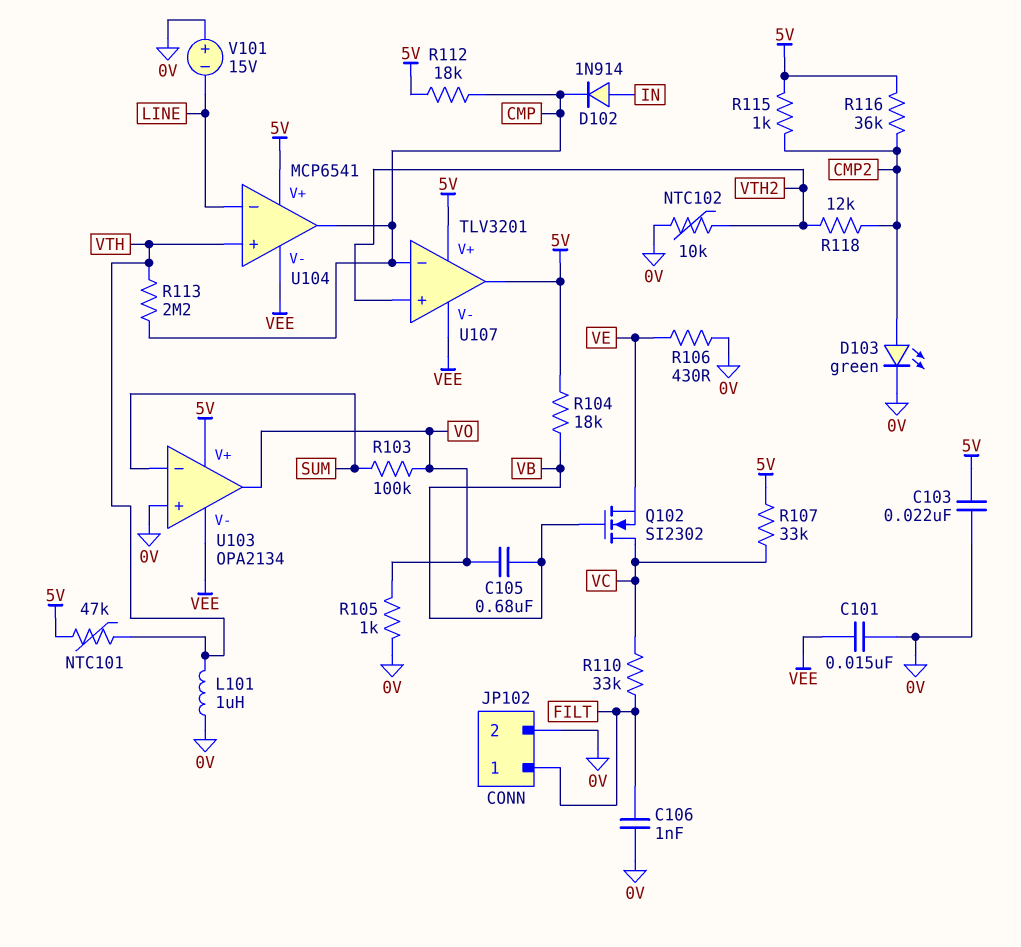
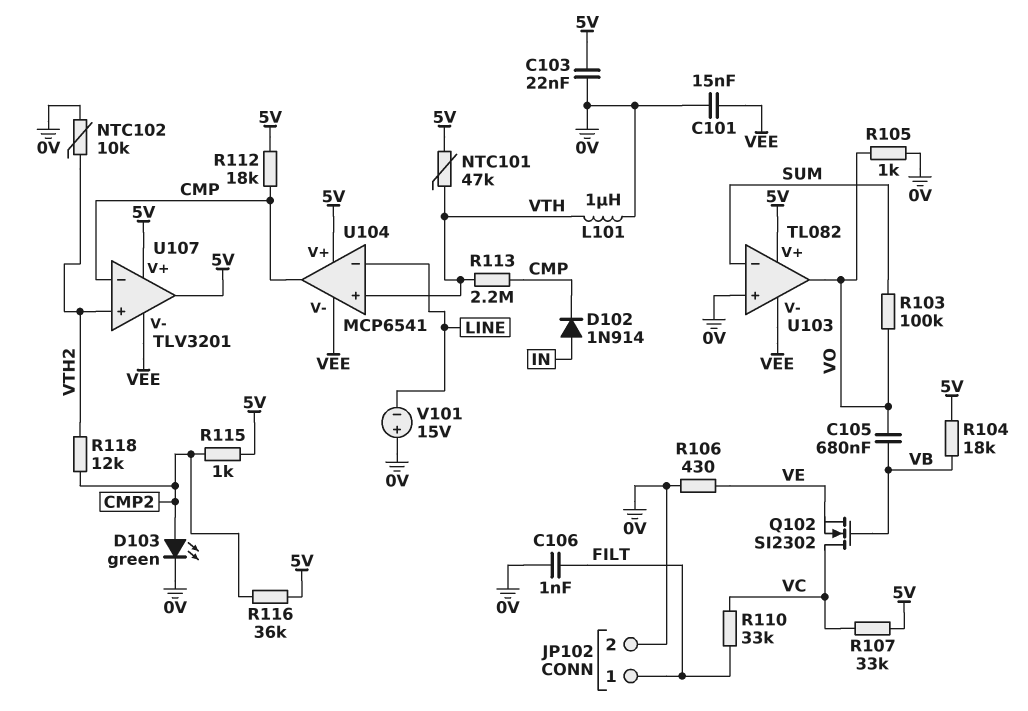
U103: OPA2134 -> TL082

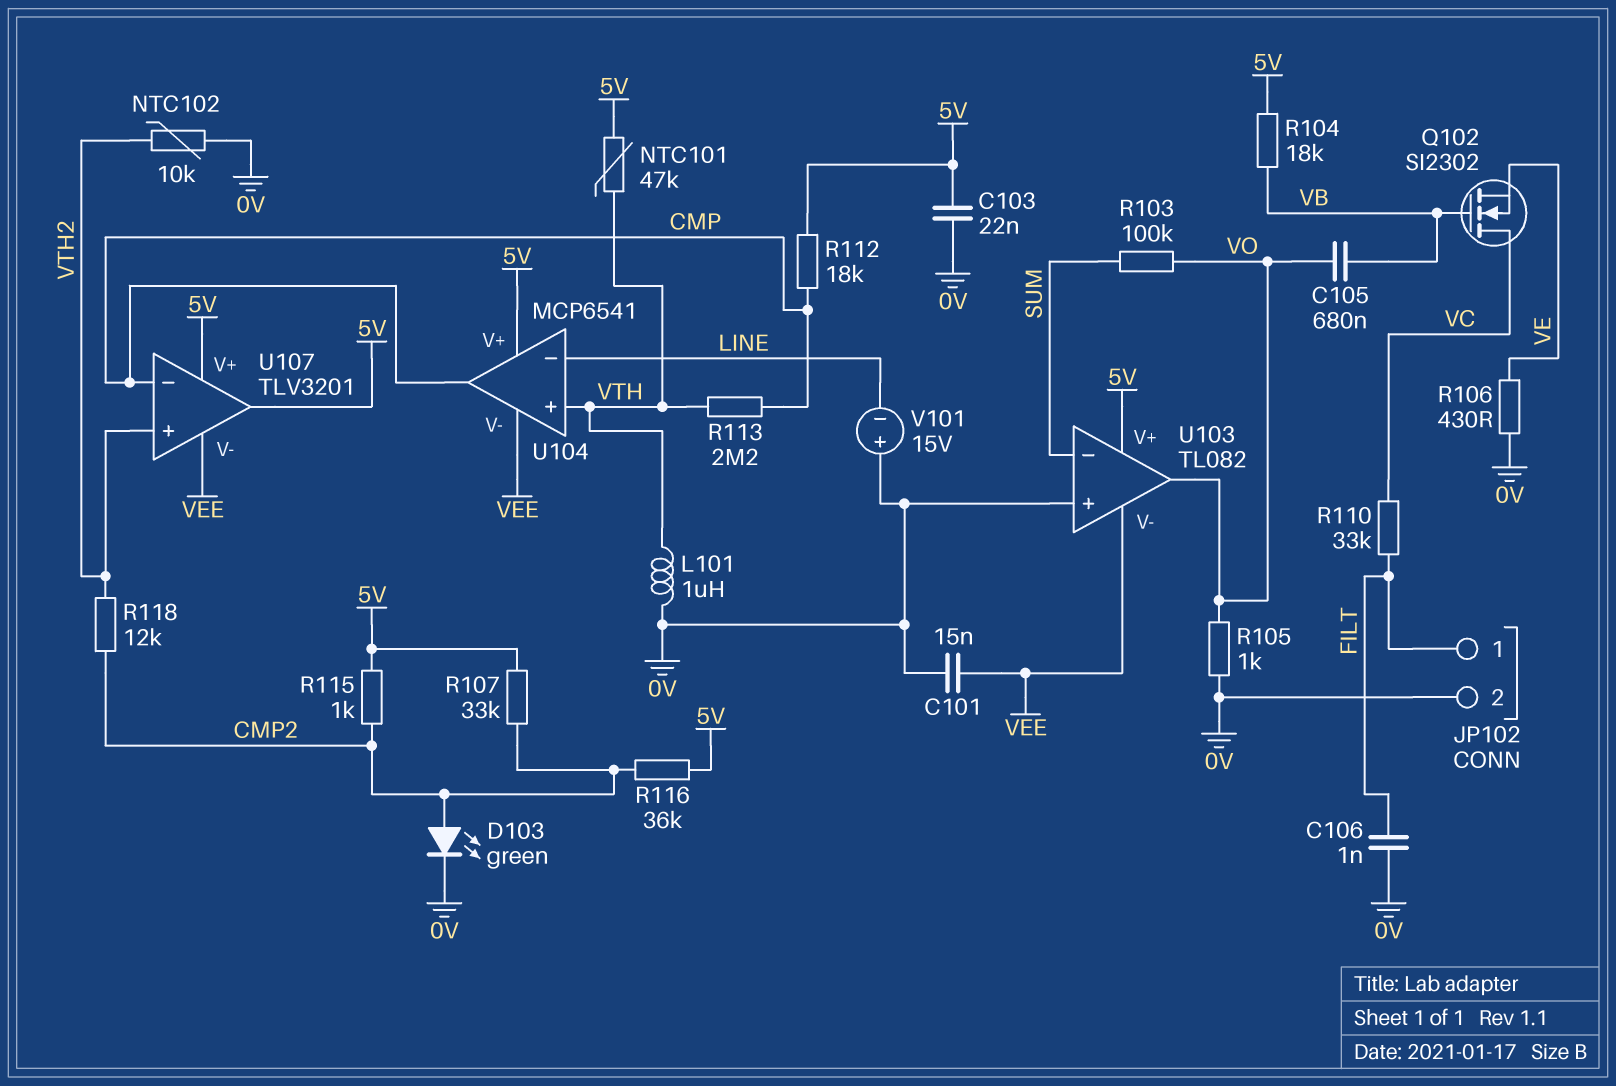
D102: diode 1N914 (A IN, K CMP) -> none
R107: 33k (5V, VC) -> 33k (5V, CMP2)

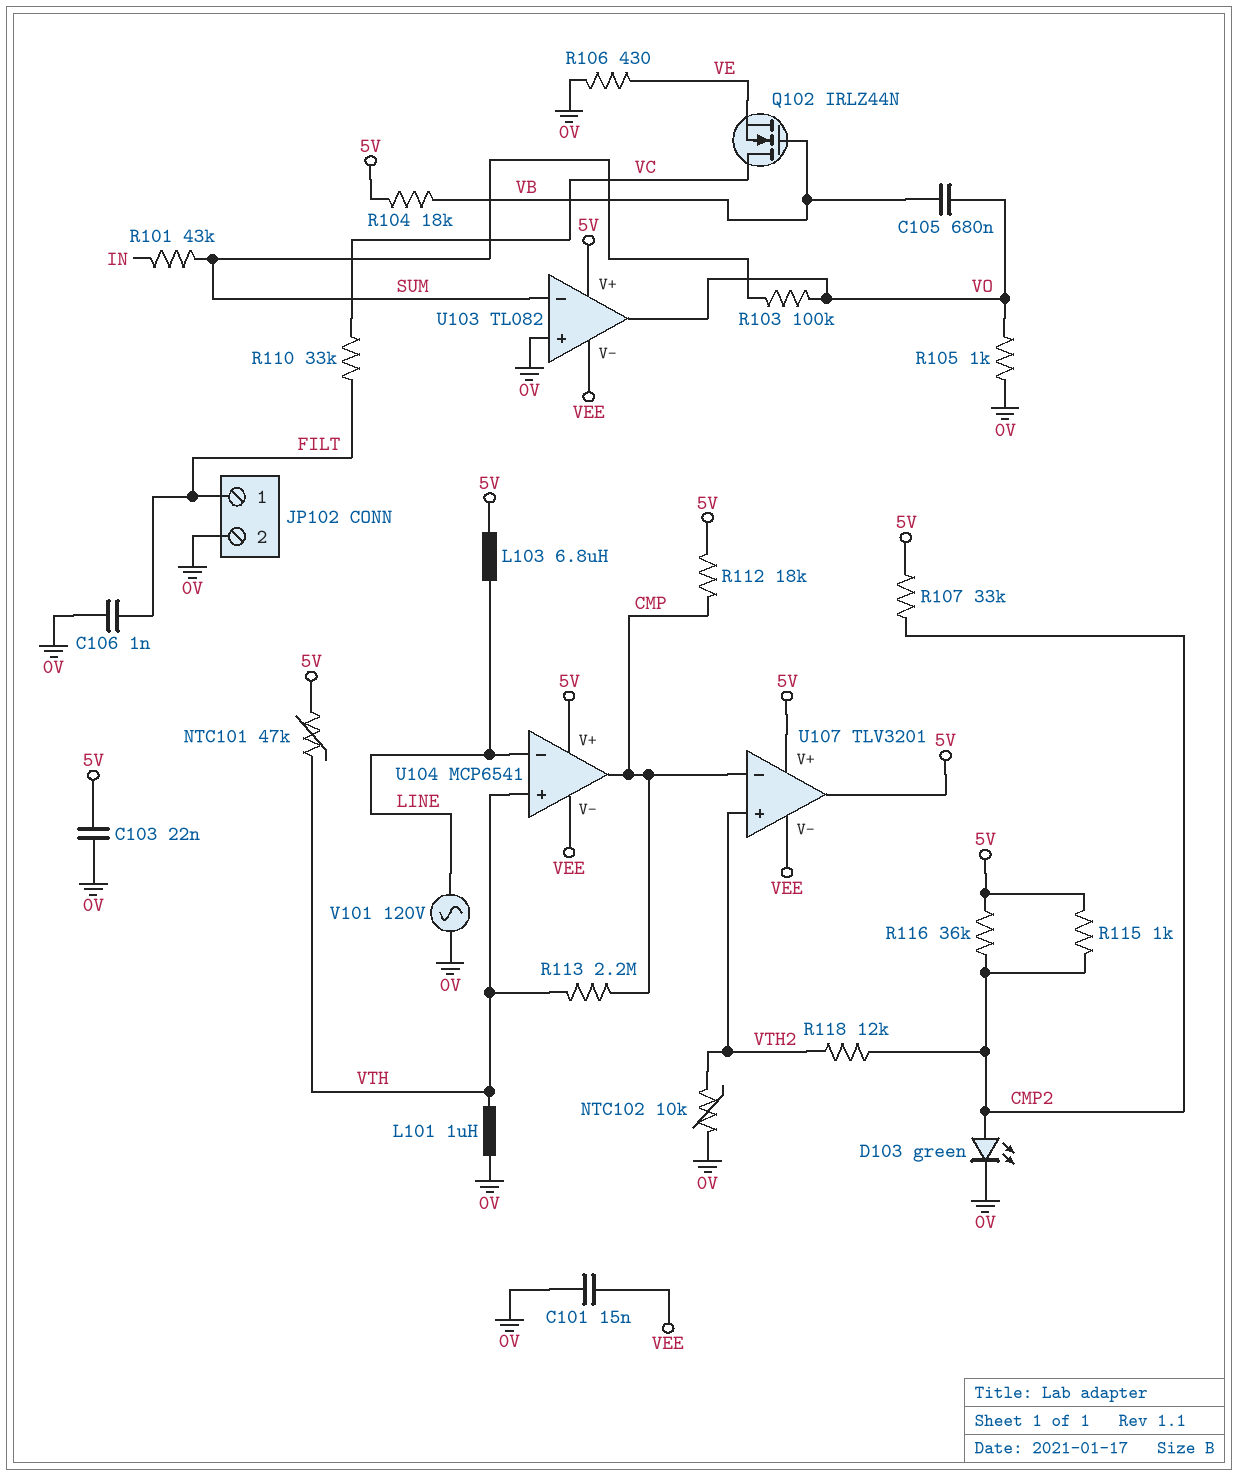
L103: none -> 6.8uH (5V, LINE)
Q102: NMOS SI2302 (G VB, D VC, S VE) -> NMOS IRLZ44N (G VB, D VC, S VE)
R101: none -> 43k (IN, SUM)
V101: 15V (plus 0V, minus LINE) -> AC 120V (0V, LINE)

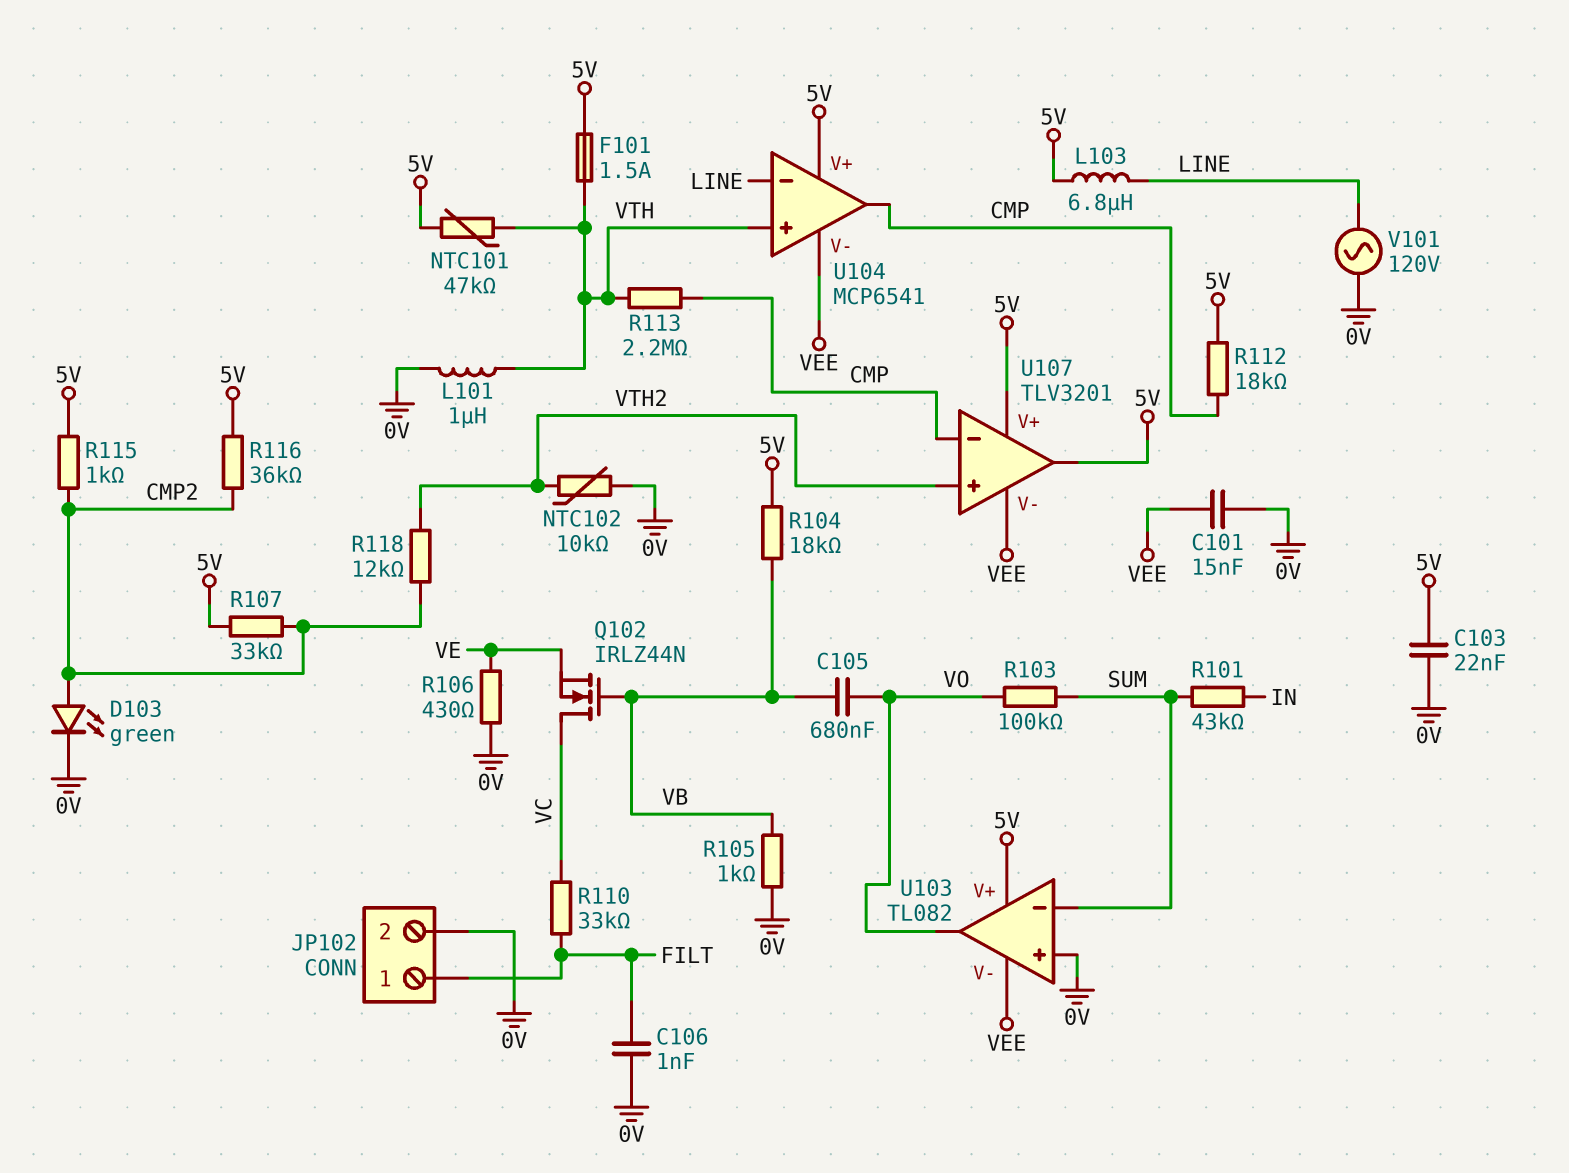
F101: none -> 1.5A (5V, VTH)
R105: 1k (0V, VO) -> 1k (0V, VB)

